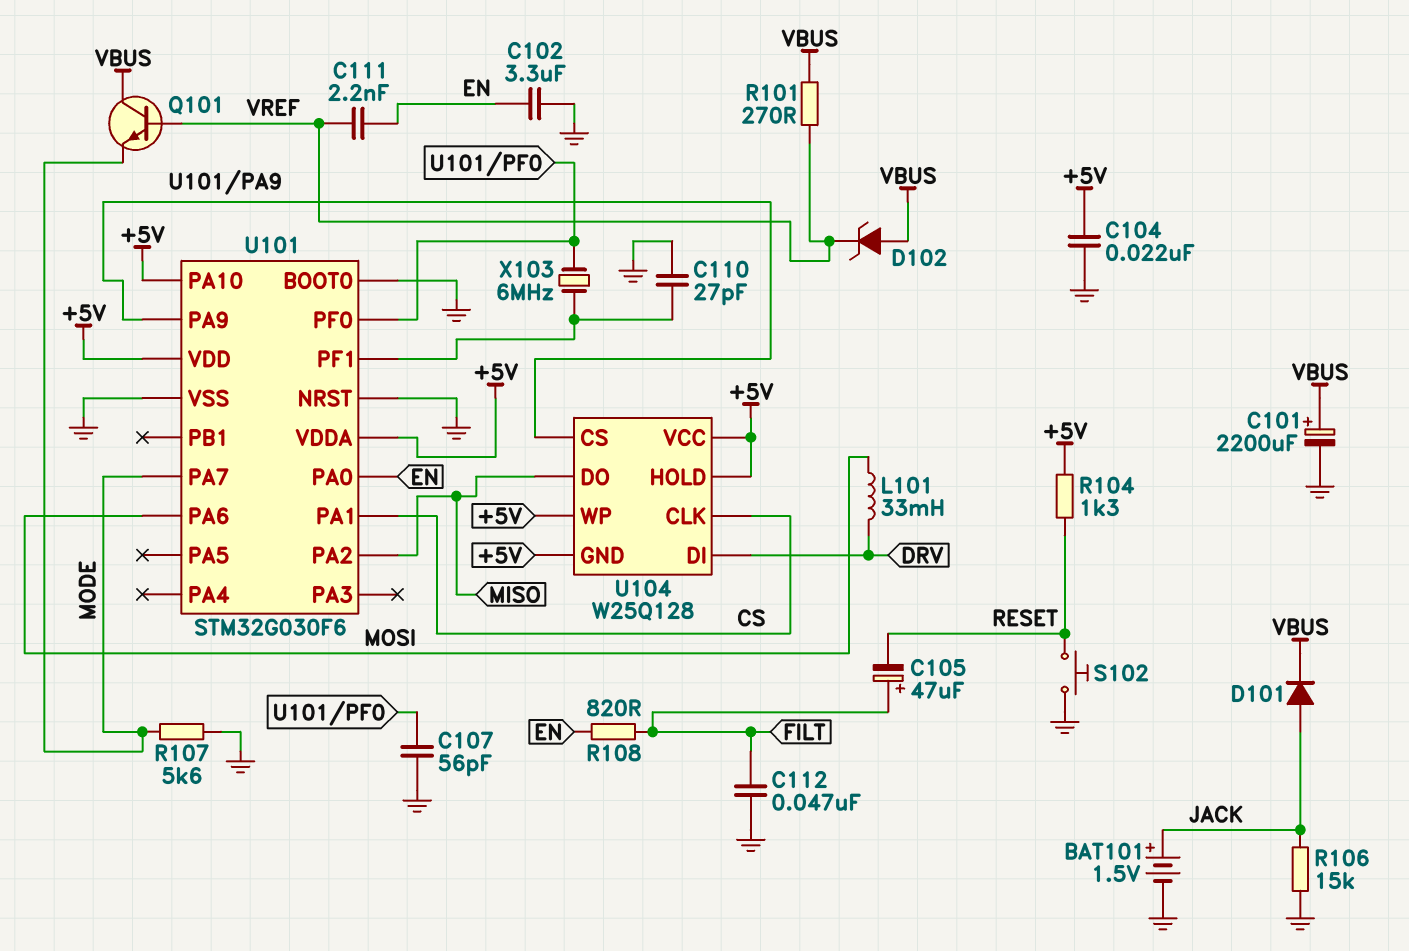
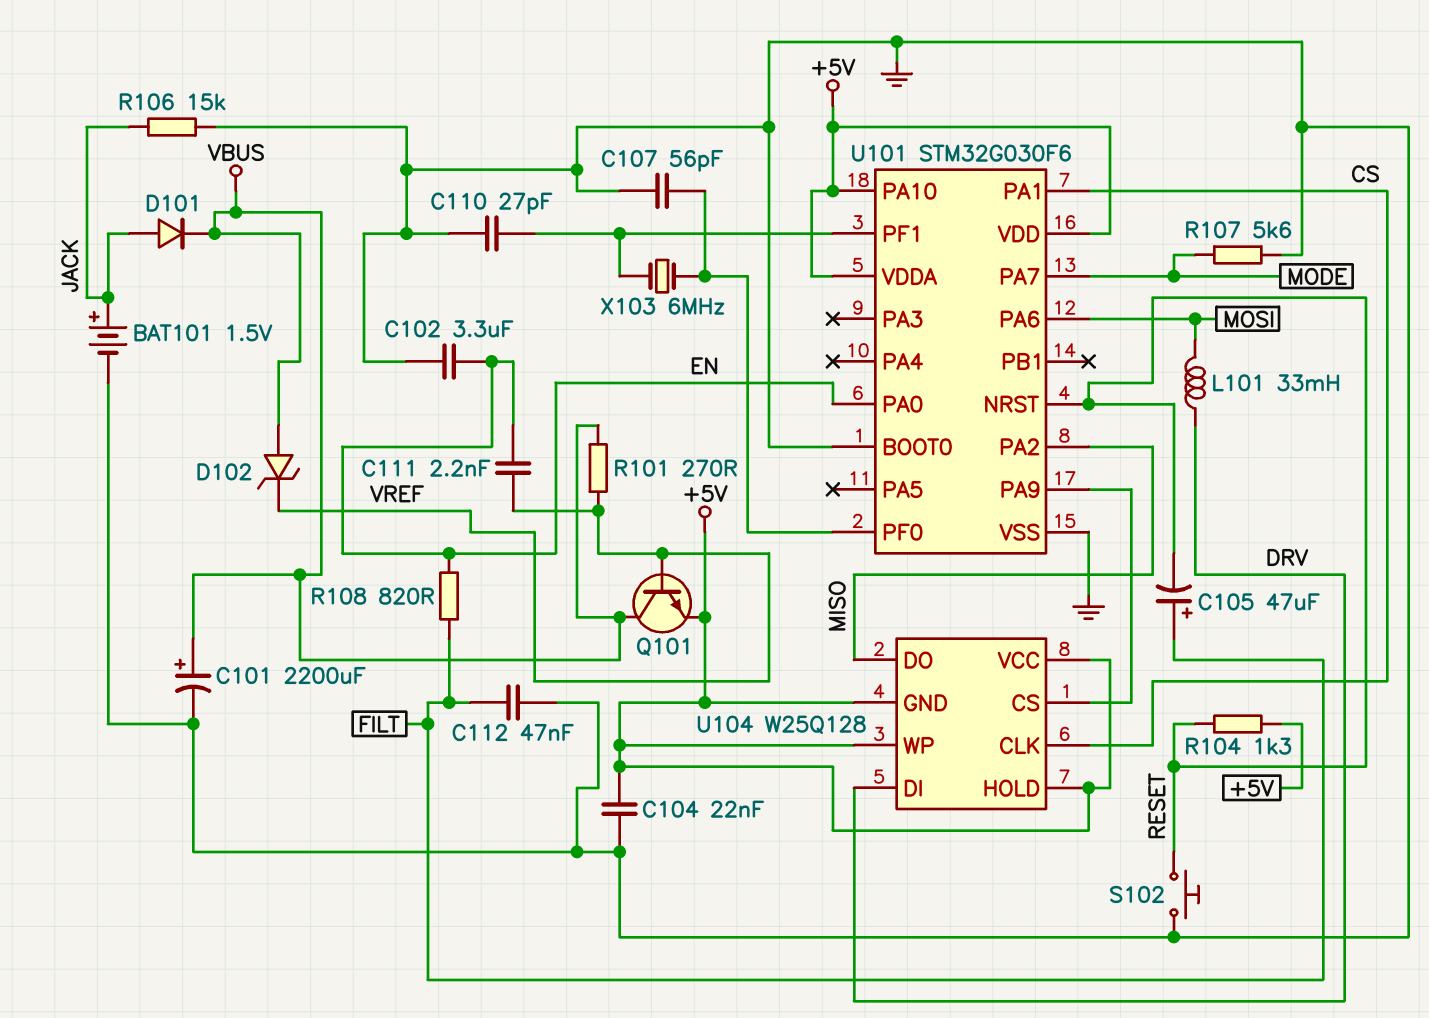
Q101: NPN (B VREF, C VBUS, E MODE) -> NPN (B VREF, C VBUS, E +5V)
U101 pin NRST: GND -> RESET

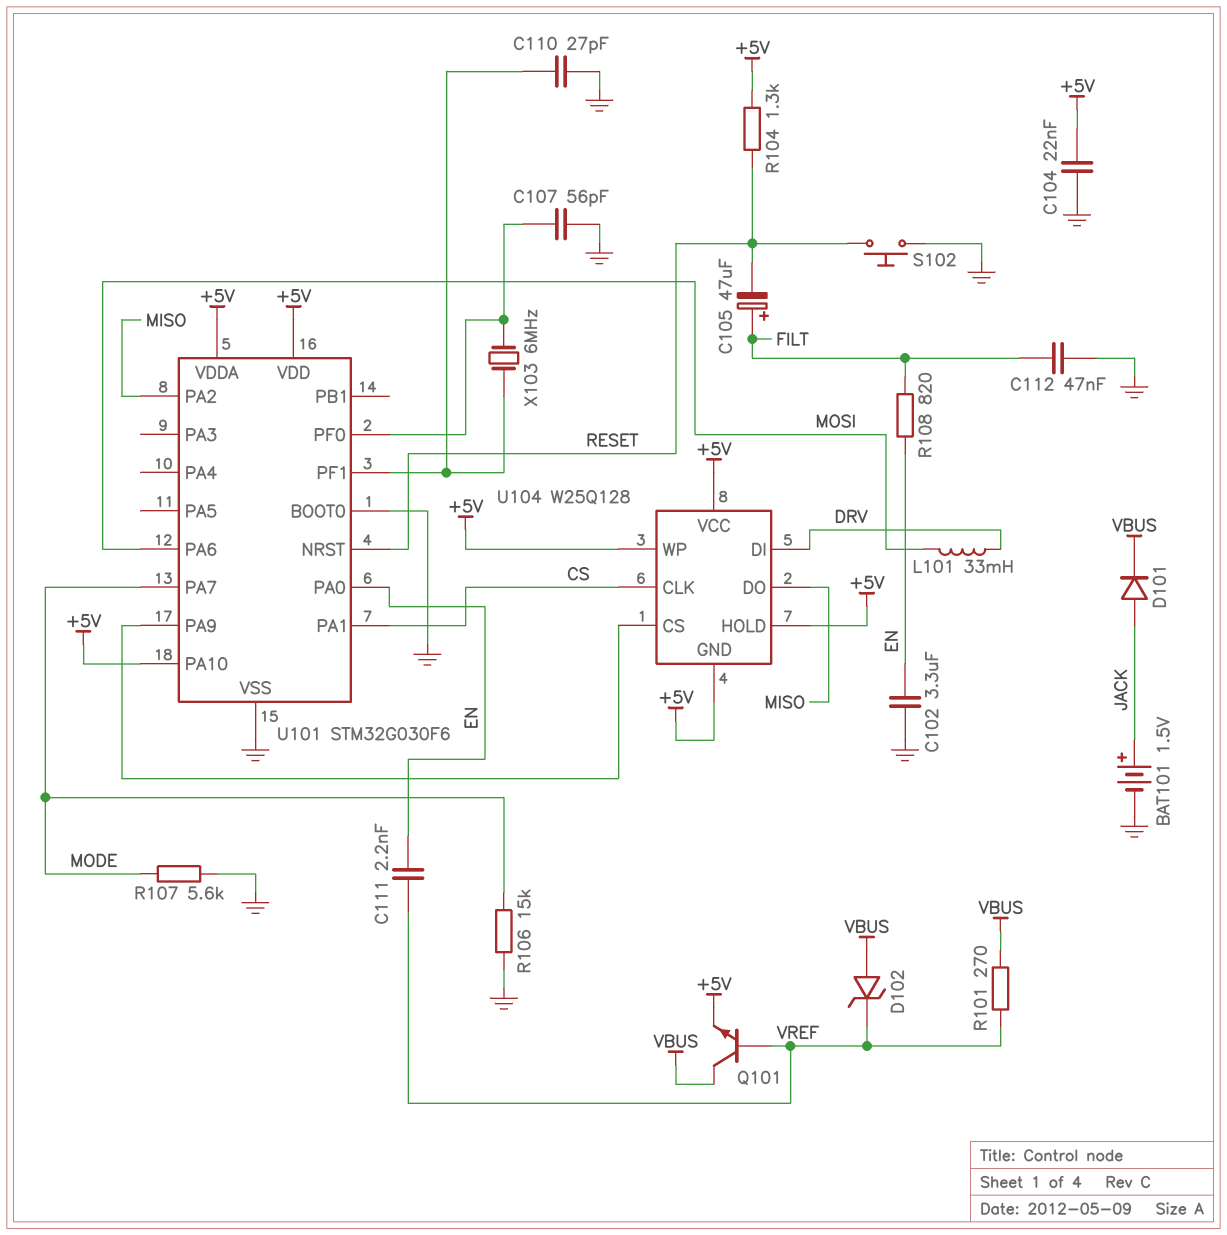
C101: 2200uF (plus VBUS, minus GND) -> none
R106: 15k (GND, JACK) -> 15k (GND, MODE)

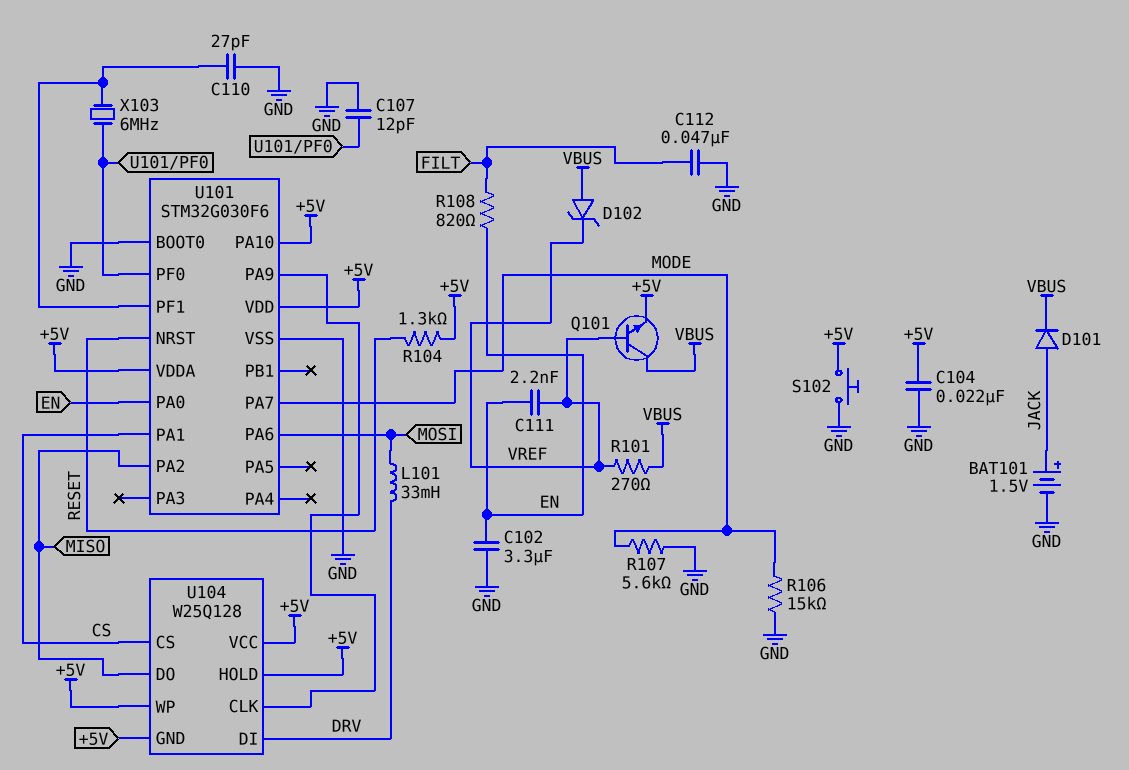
C105: 47uF (plus FILT, minus RESET) -> none
C107: 56pF (GND, U101/PF0) -> 12pF (GND, U101/PF0)
S102: button (GND, RESET) -> button (+5V, GND)
U104 pin CLK: CS -> U101/PA9
U104 pin CS: U101/PA9 -> CS

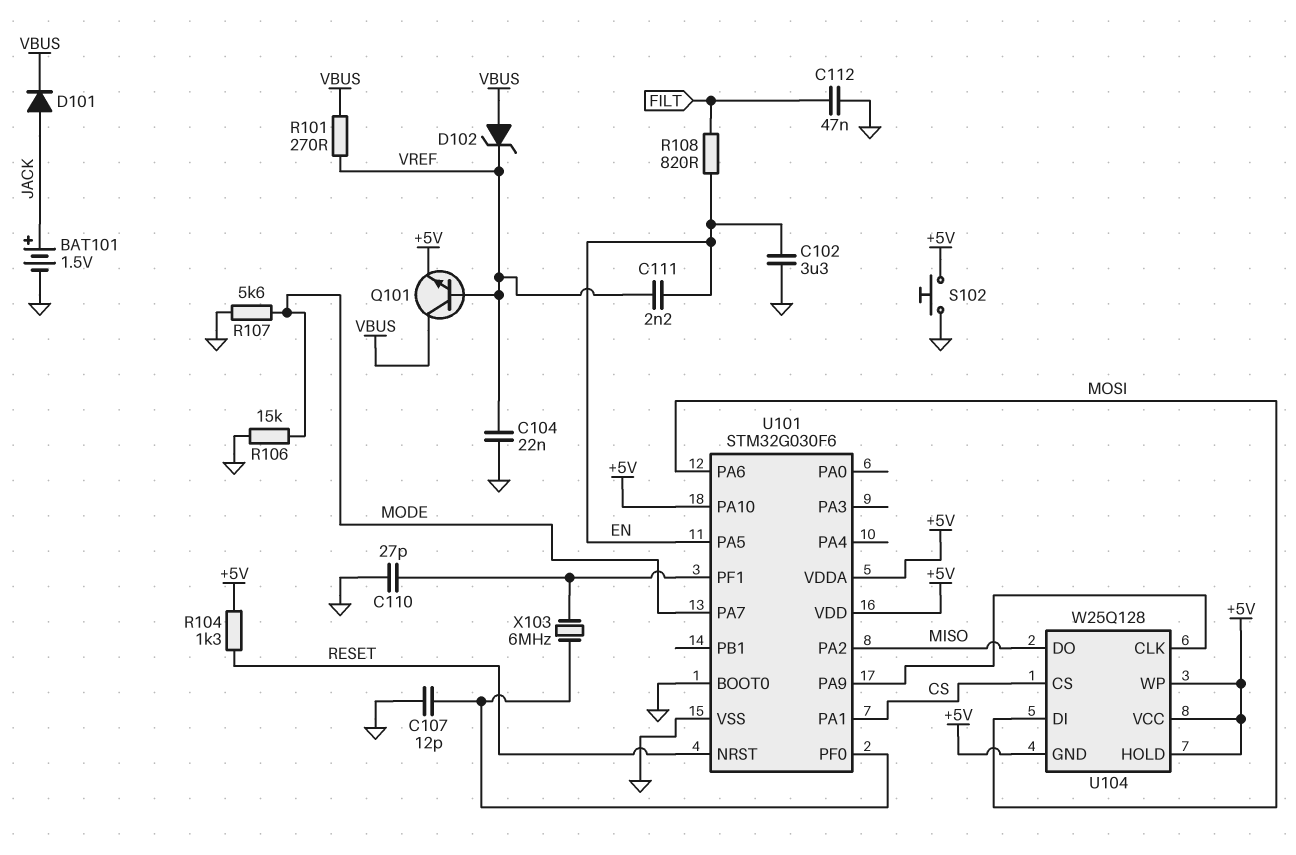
C104: 22nF (+5V, GND) -> 22nF (GND, VREF)
L101: 33mH (DRV, MOSI) -> none
U101 pin PA0: EN -> none
U101 pin PA5: none -> EN
U104 pin DI: DRV -> MOSI

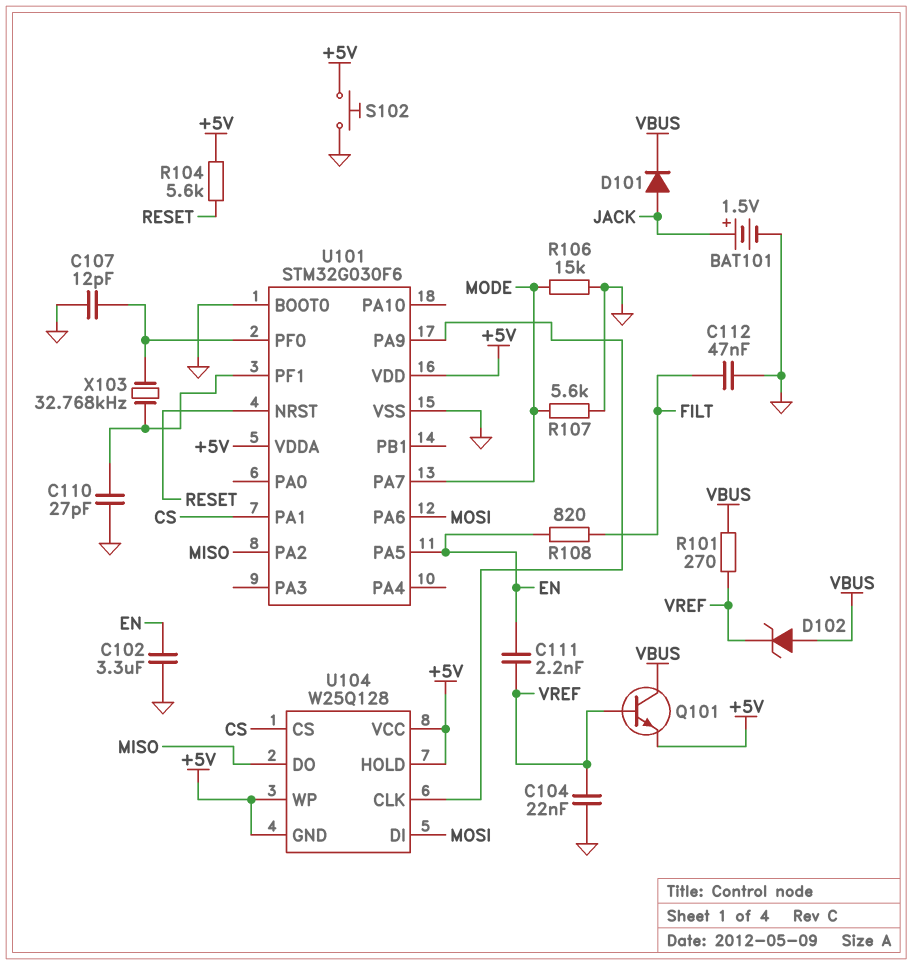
R104: 1.3k (+5V, RESET) -> 5.6k (+5V, RESET)
U101 pin PA10: +5V -> none
X103: 6MHz (U101/PF0, U101/PF1) -> 32.768kHz (U101/PF0, U101/PF1)

